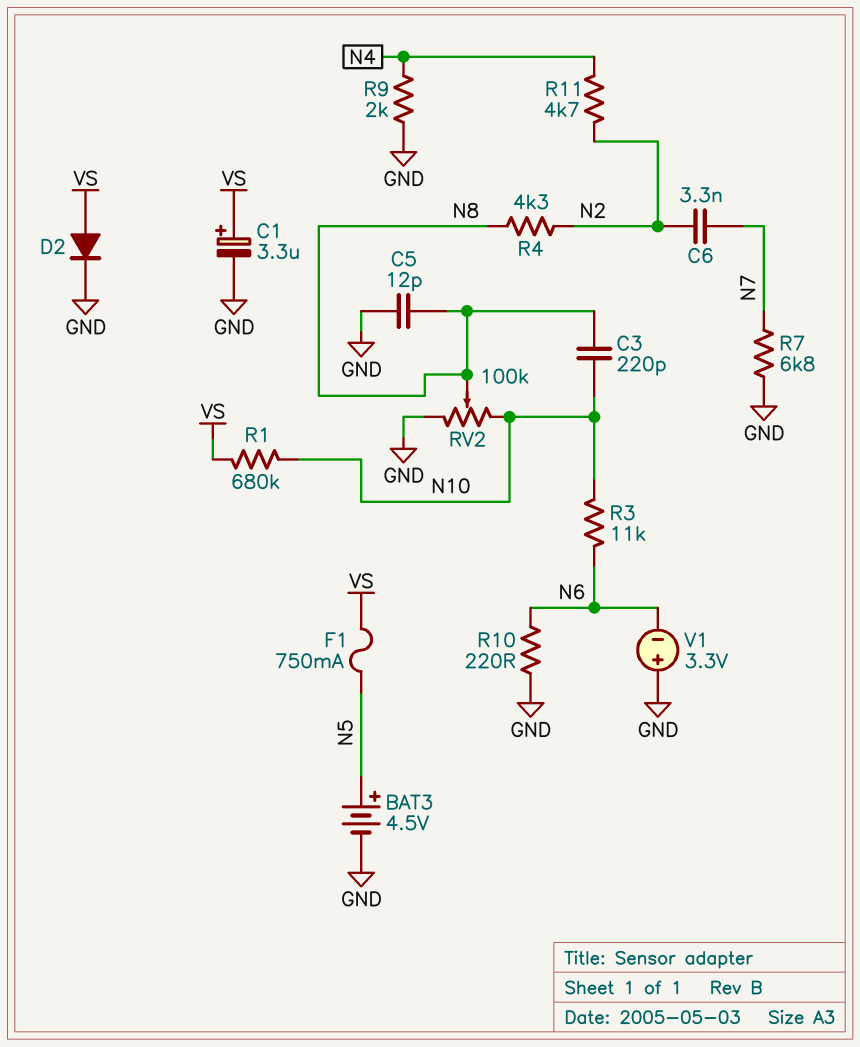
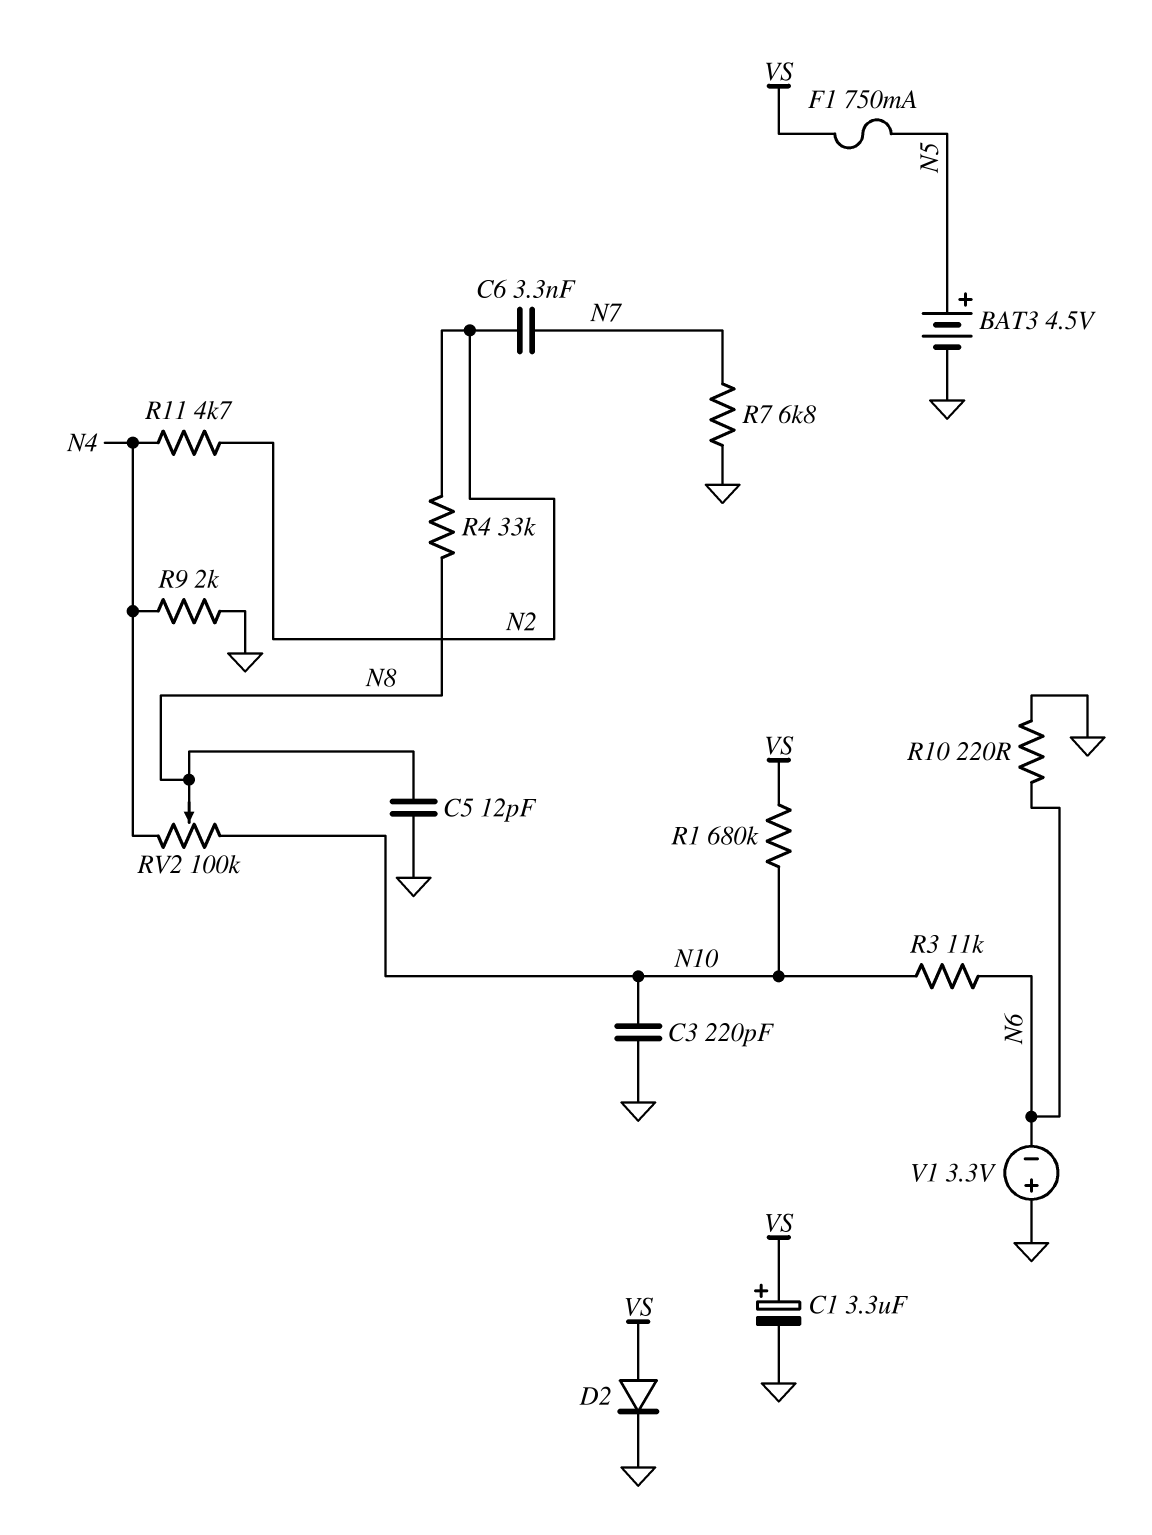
C3: 220pF (N8, N10) -> 220pF (GND, N10)
R4: 4.3k (N2, N8) -> 33k (N2, N8)
RV2: 100k (GND, N10, wiper N8) -> 100k (N4, N10, wiper N8)

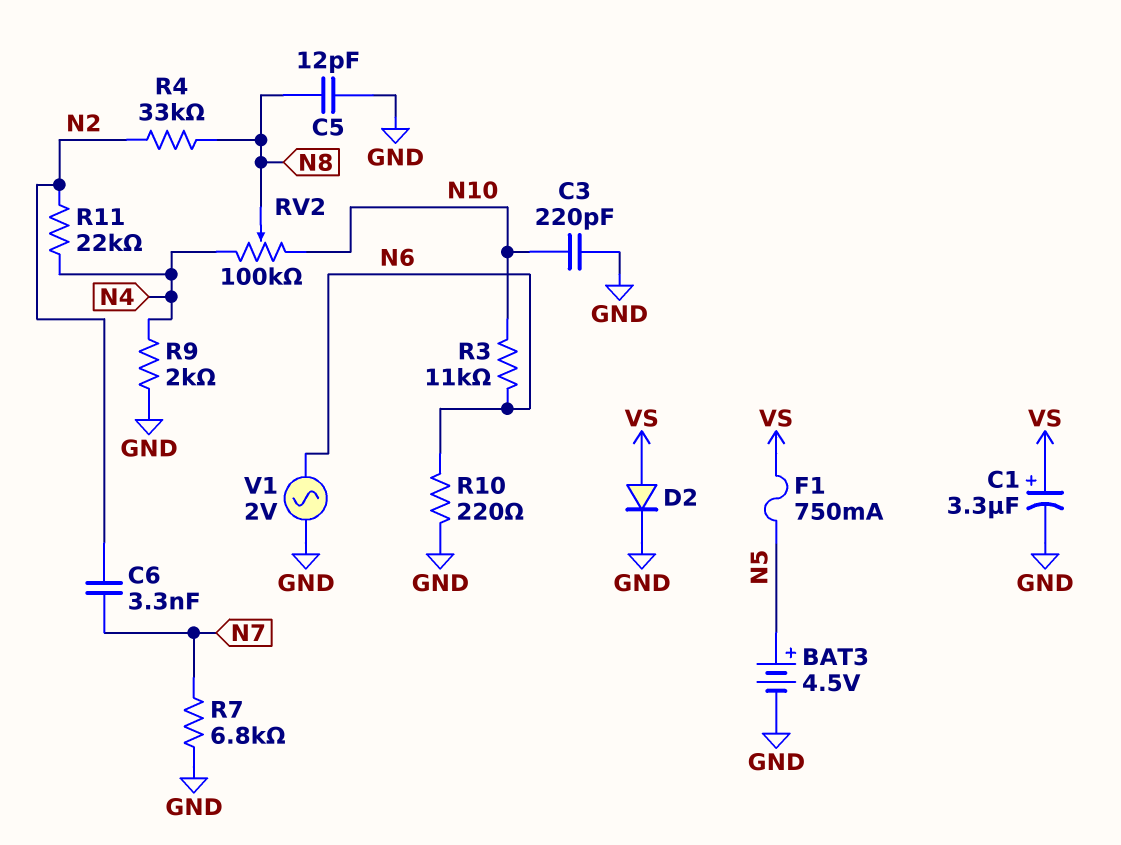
R1: 680k (N10, VS) -> none
R11: 4.7k (N2, N4) -> 22k (N2, N4)
V1: 3.3V (plus GND, minus N6) -> AC 2V (GND, N6)

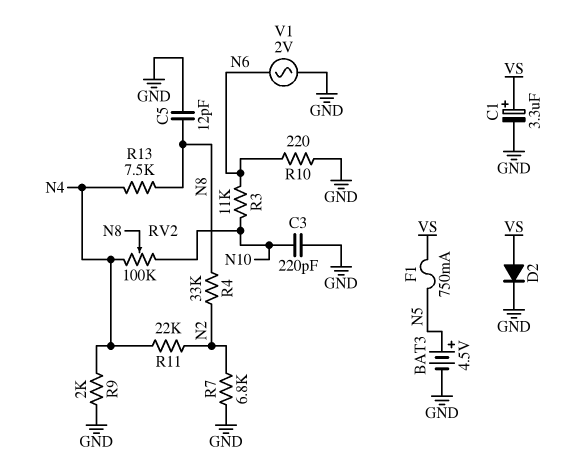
C6: 3.3nF (N2, N7) -> none
R7: 6.8k (GND, N7) -> 6.8k (GND, N2)
R13: none -> 7.5k (N4, N8)

